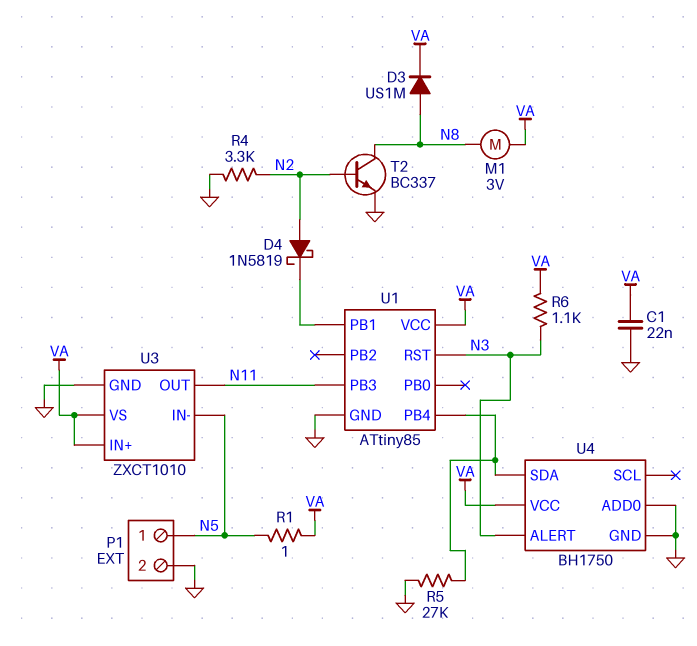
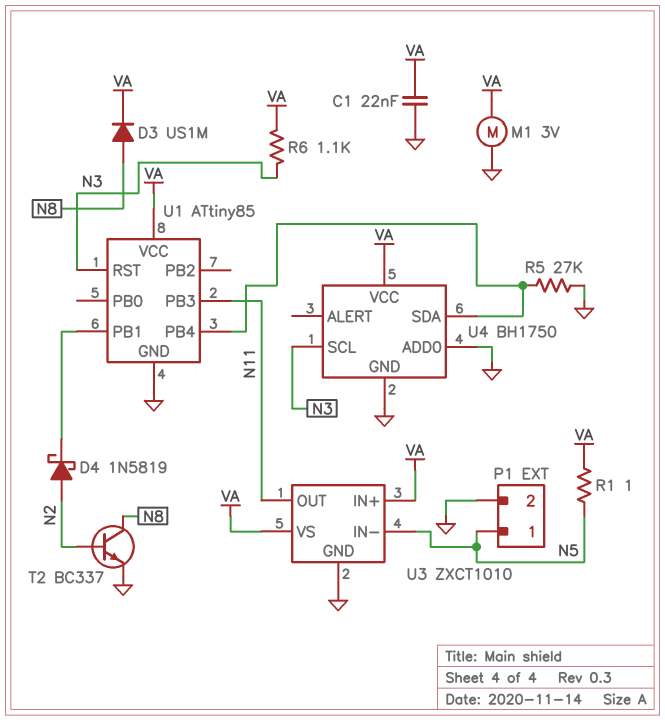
M1: motor 3V (N8, VA) -> motor 3V (GND, VA)
R4: 3.3k (GND, N2) -> none
U4 pin ALERT: N3 -> none
U4 pin SCL: none -> N3

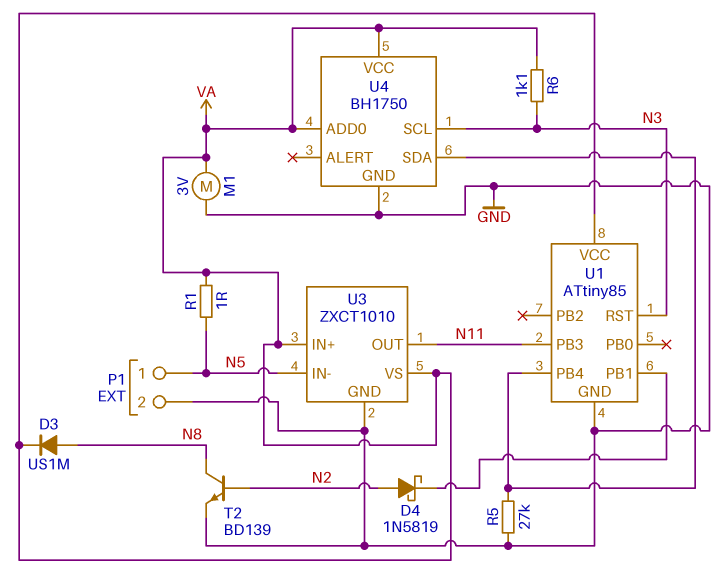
C1: 22nF (GND, VA) -> none
T2: NPN BC337 (B N2, C N8, E GND) -> NPN BD139 (B N2, C N8, E GND)
U4 pin ADD0: GND -> VA

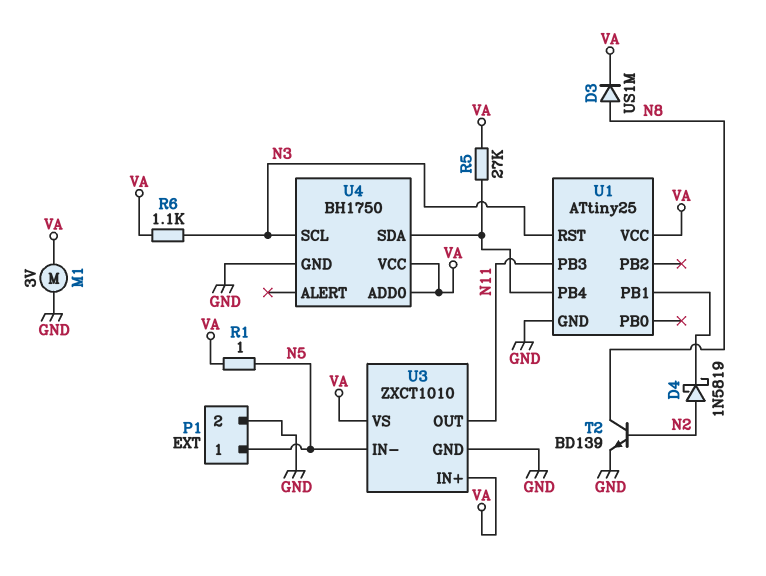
R5: 27k (GND, U1/PB4) -> 27k (U1/PB4, VA)
U1: ATtiny85 -> ATtiny25

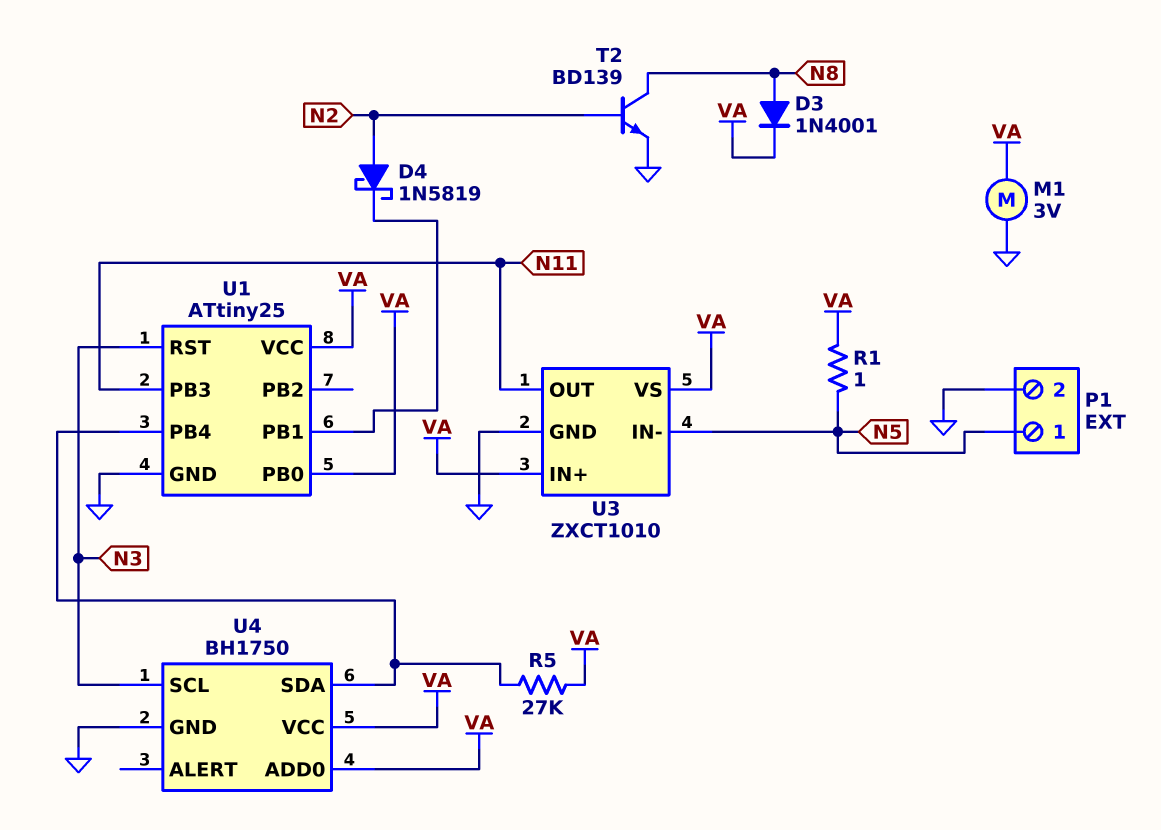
D3: diode US1M (A N8, K VA) -> diode 1N4001 (A N8, K VA)
R6: 1.1k (N3, VA) -> none
U1 pin PB0: none -> VA

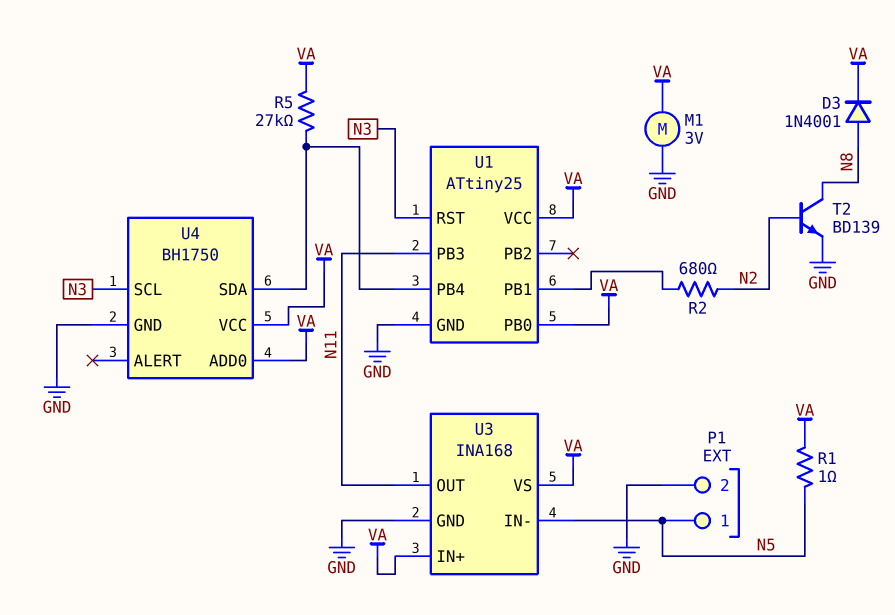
D4: schottky 1N5819 (A N2, K U1/PB1) -> none
R2: none -> 680 (N2, U1/PB1)
U3: ZXCT1010 -> INA168

